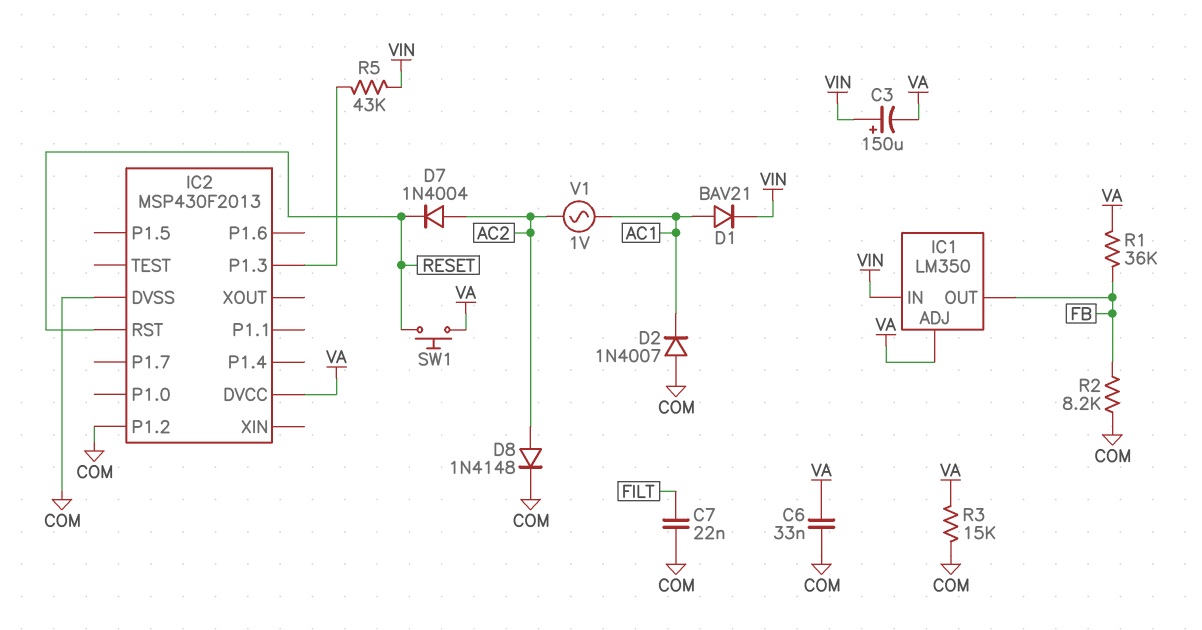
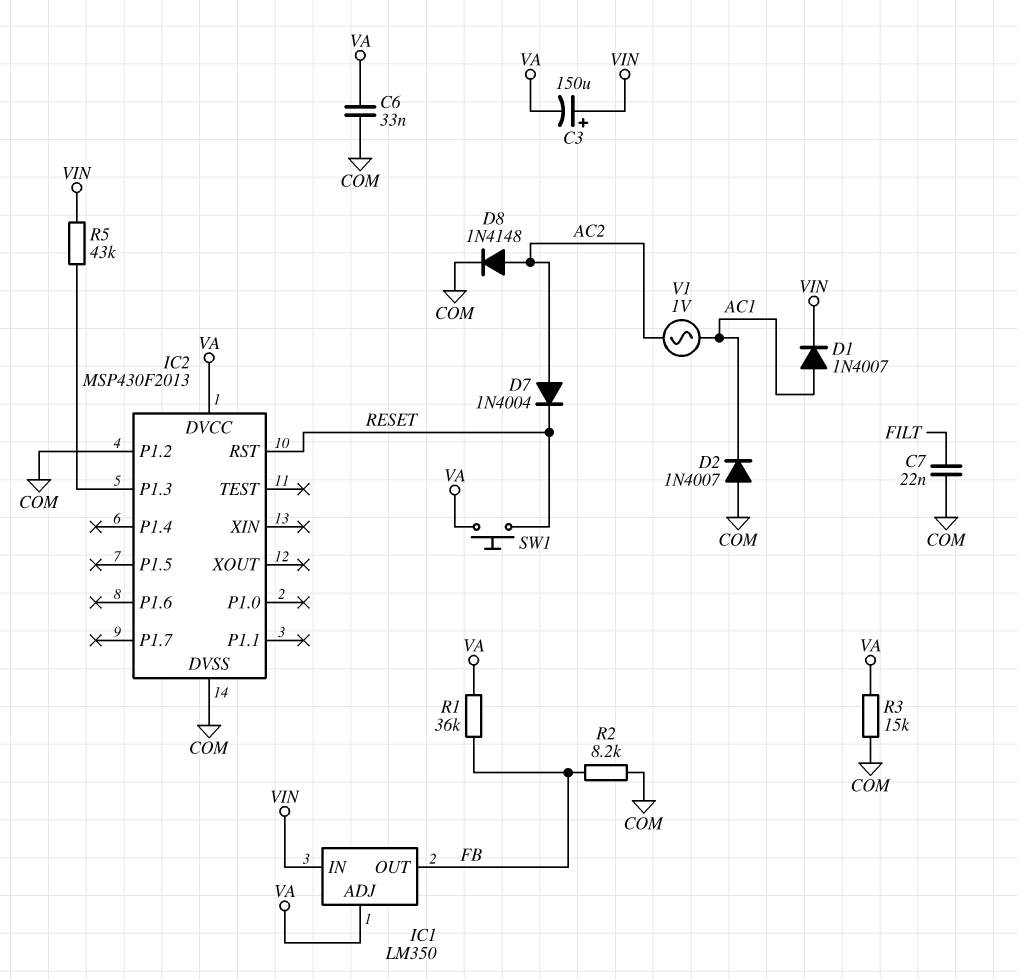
D1: diode BAV21 (A AC1, K VIN) -> diode 1N4007 (A AC1, K VIN)

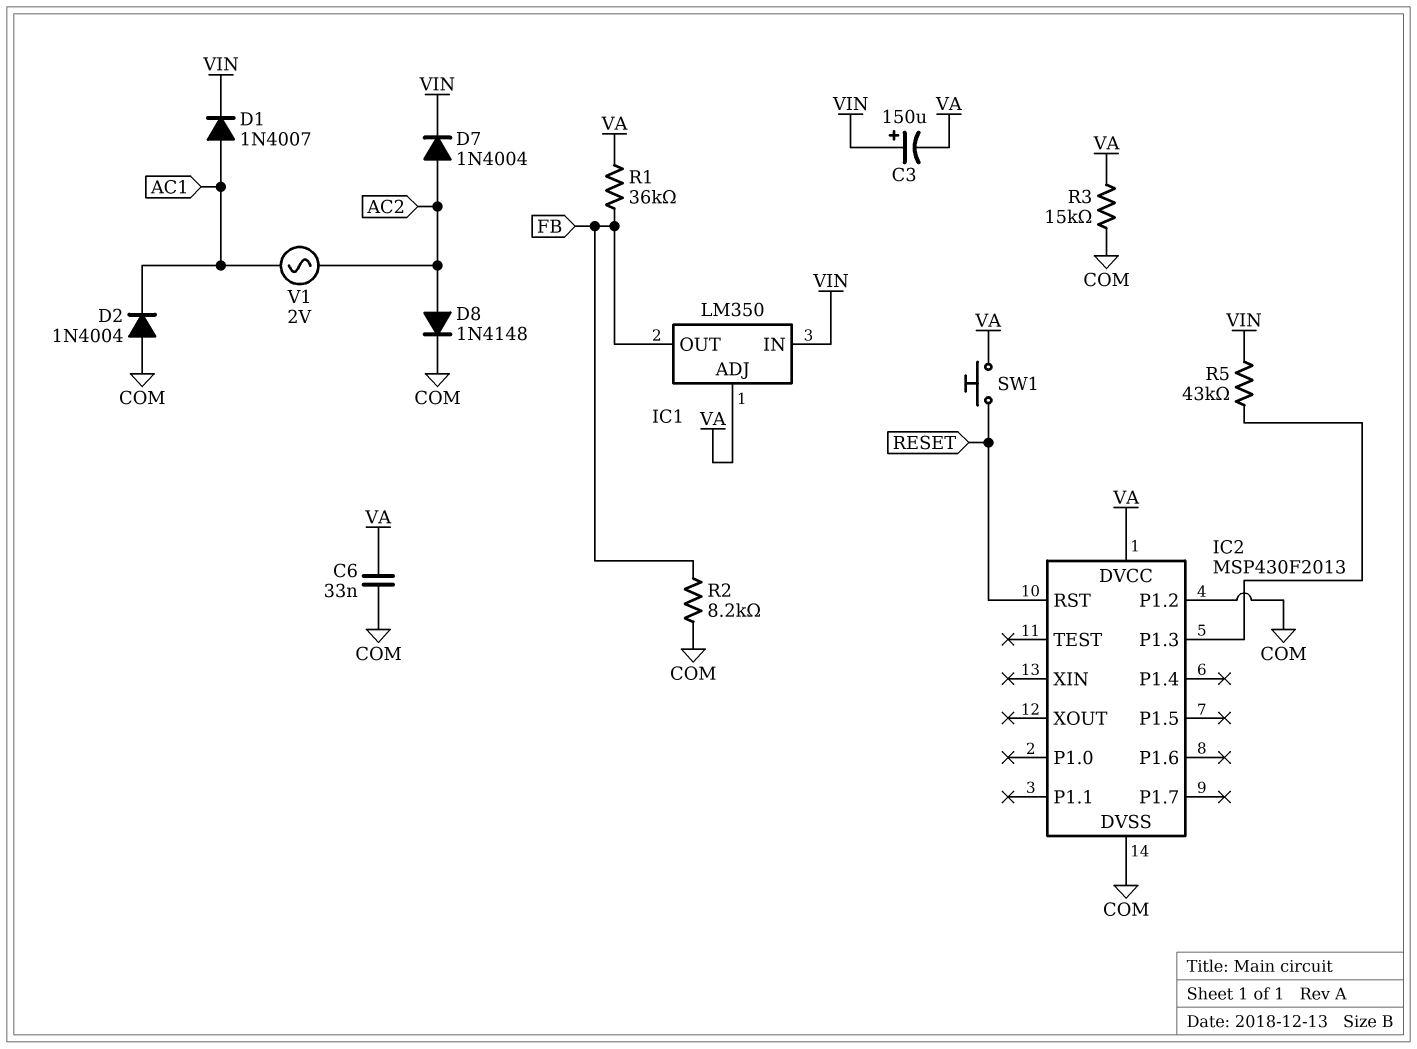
C7: 22nF (COM, FILT) -> none
D2: diode 1N4007 (A COM, K AC1) -> diode 1N4004 (A COM, K AC1)
D7: diode 1N4004 (A AC2, K RESET) -> diode 1N4004 (A AC2, K VIN)
V1: AC 1V (AC1, AC2) -> AC 2V (AC1, AC2)

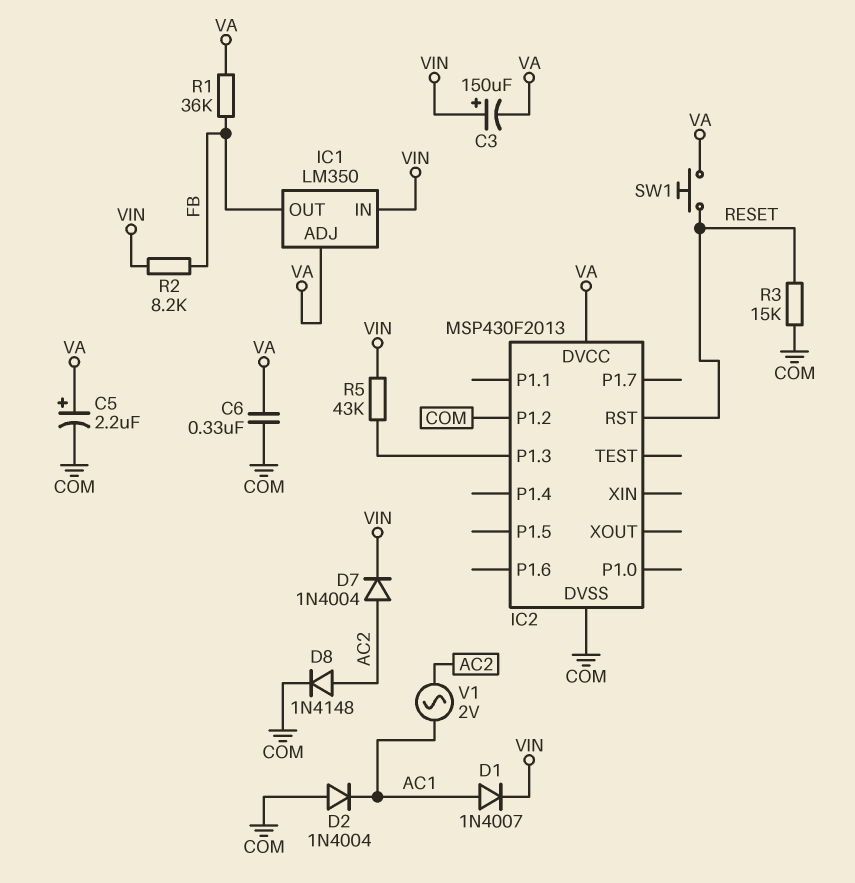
C5: none -> 2.2uF (plus VA, minus COM)
C6: 33nF (COM, VA) -> 330nF (COM, VA)
R2: 8.2k (COM, FB) -> 8.2k (FB, VIN)
R3: 15k (COM, VA) -> 15k (COM, RESET)

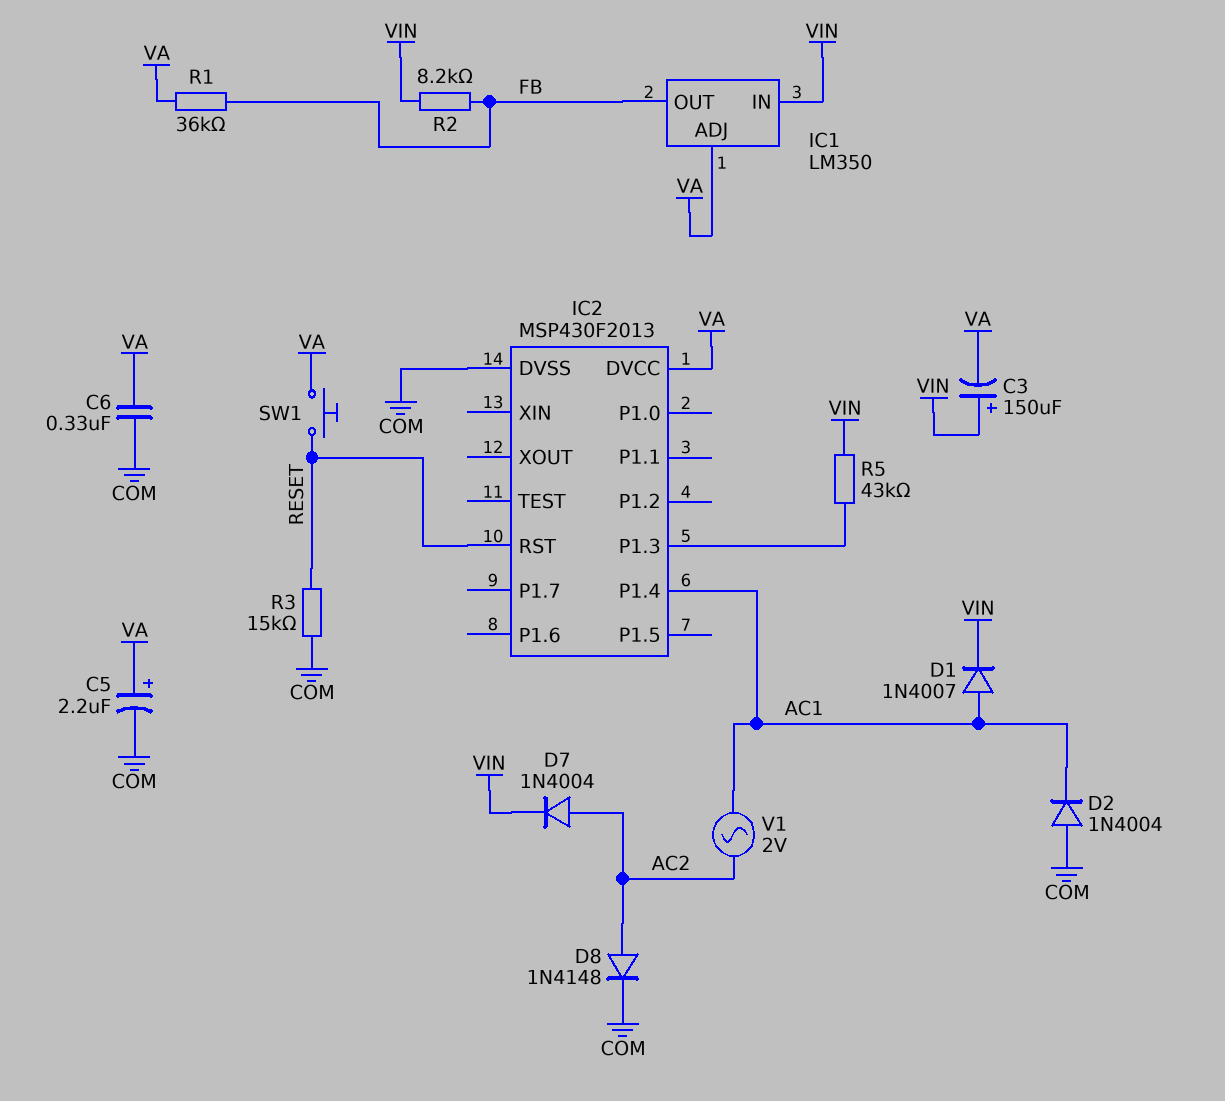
IC2 pin P1.2: COM -> none
IC2 pin P1.4: none -> AC1

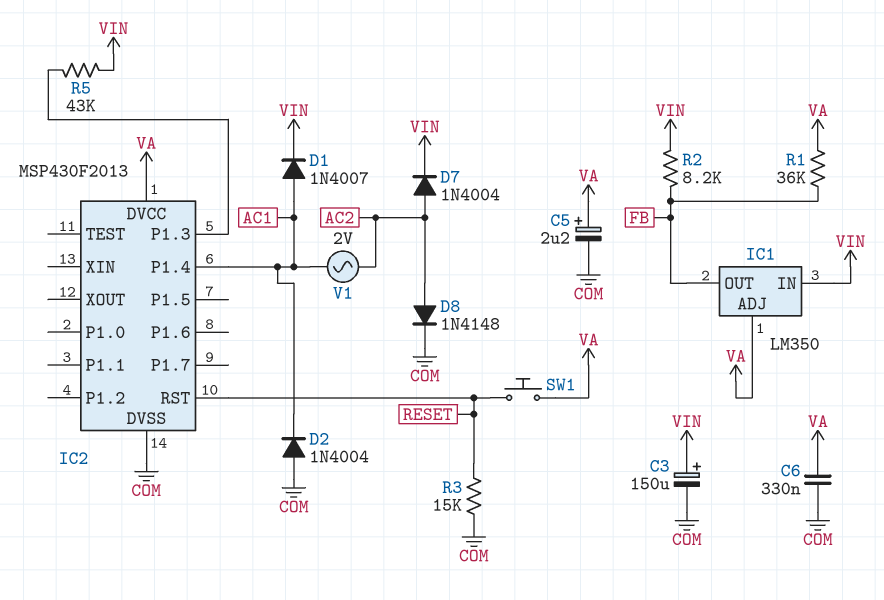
C3: 150uF (plus VIN, minus VA) -> 150uF (plus VIN, minus COM)

